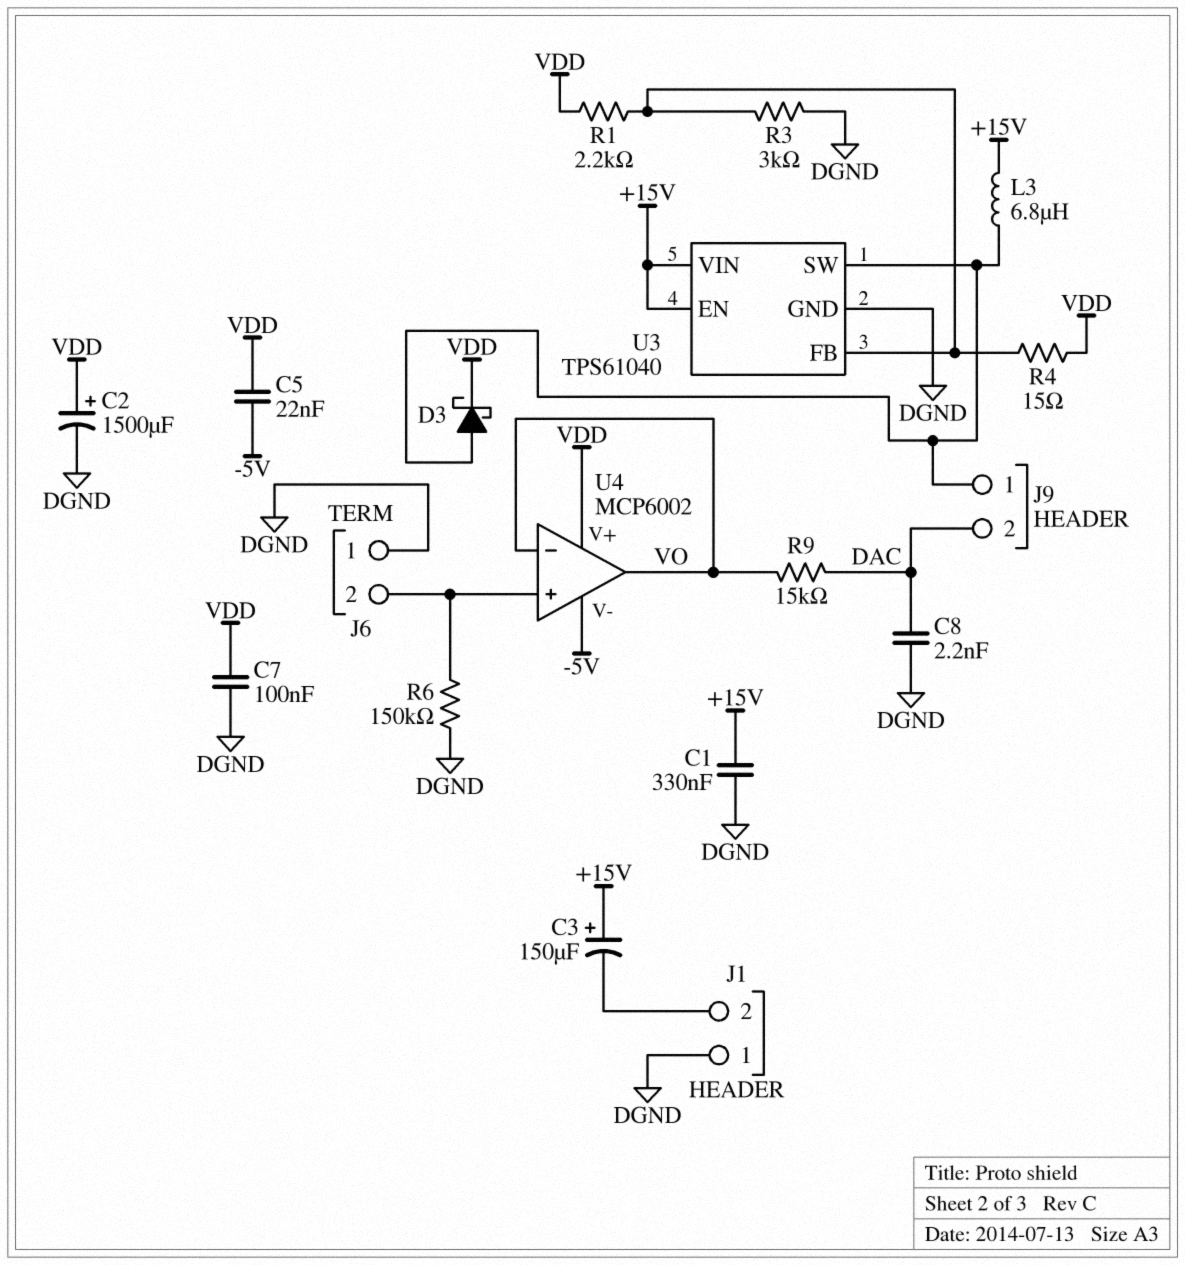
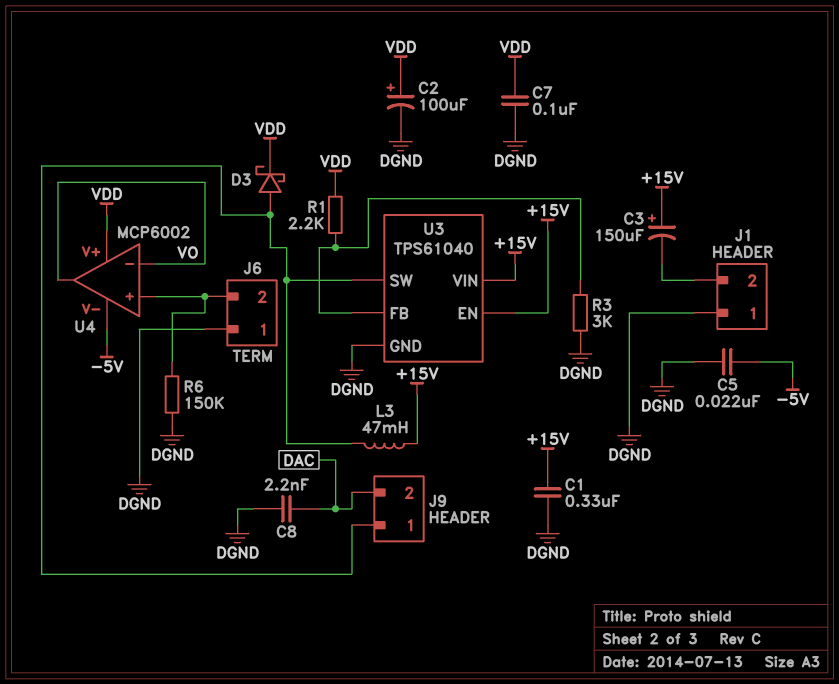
C2: 1500uF (plus VDD, minus DGND) -> 100uF (plus VDD, minus DGND)
C5: 22nF (-5V, VDD) -> 22nF (-5V, DGND)
L3: 6.8uH (+15V, J9/1) -> 47mH (+15V, J9/1)
R4: 15 (U3/FB, VDD) -> none
R9: 15k (DAC, VO) -> none

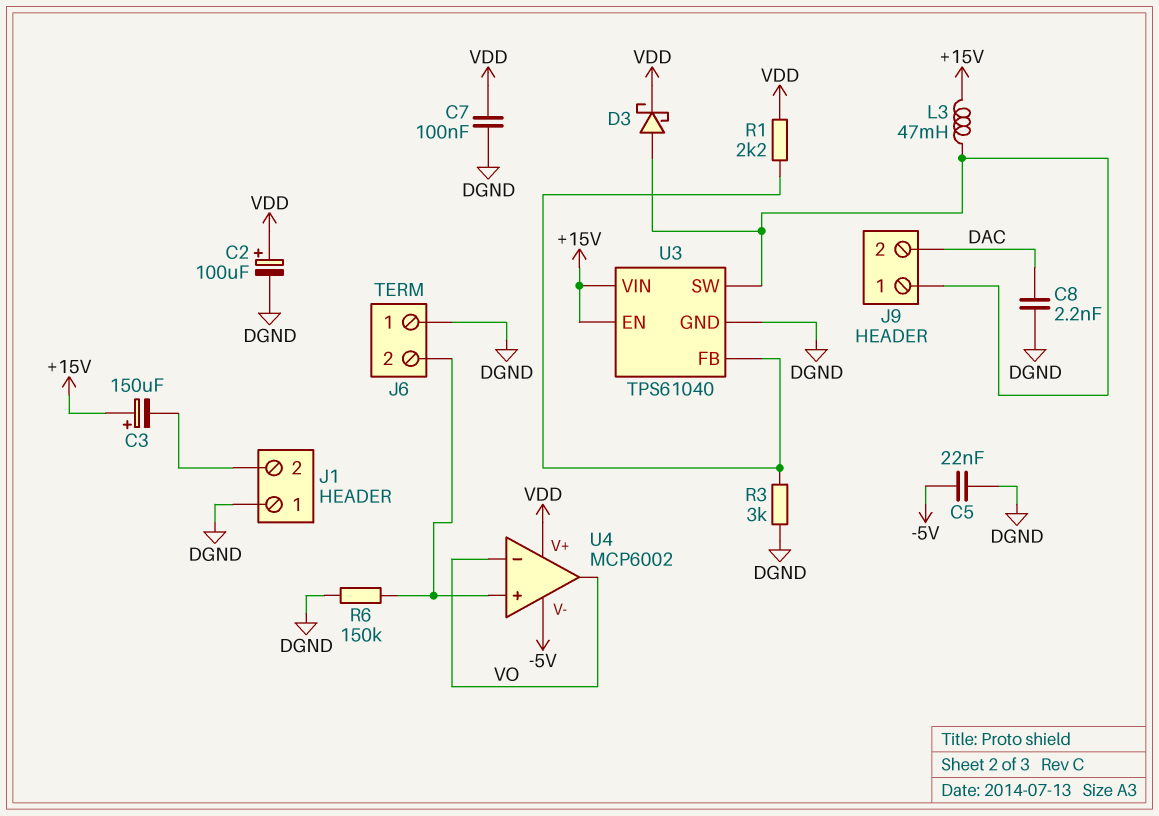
C1: 330nF (+15V, DGND) -> none

